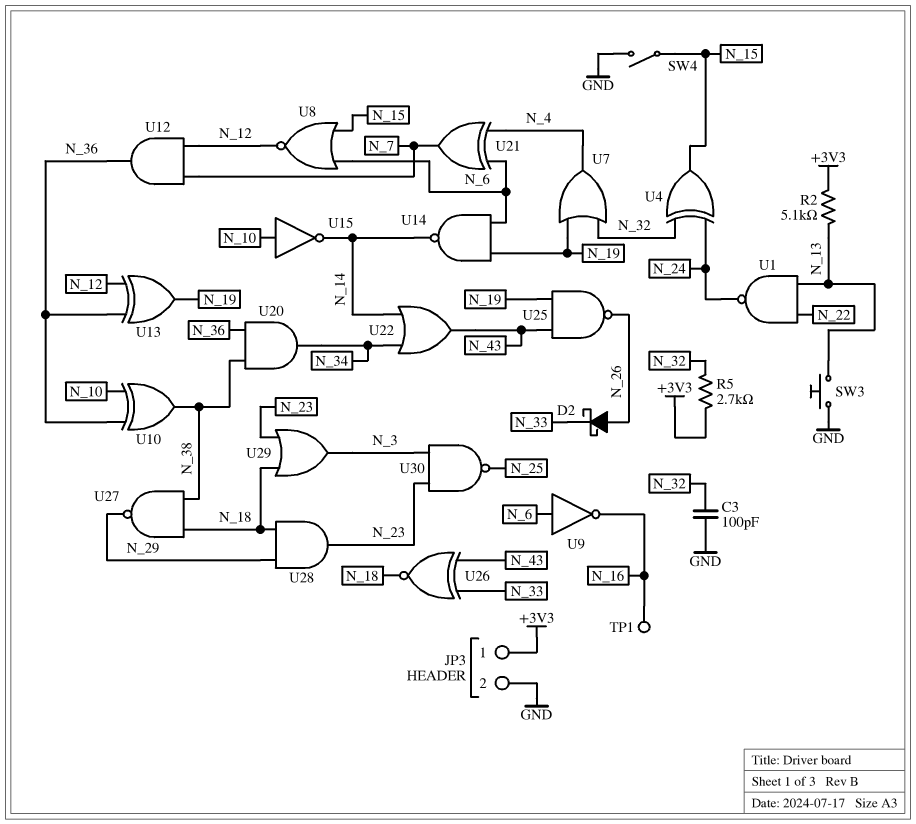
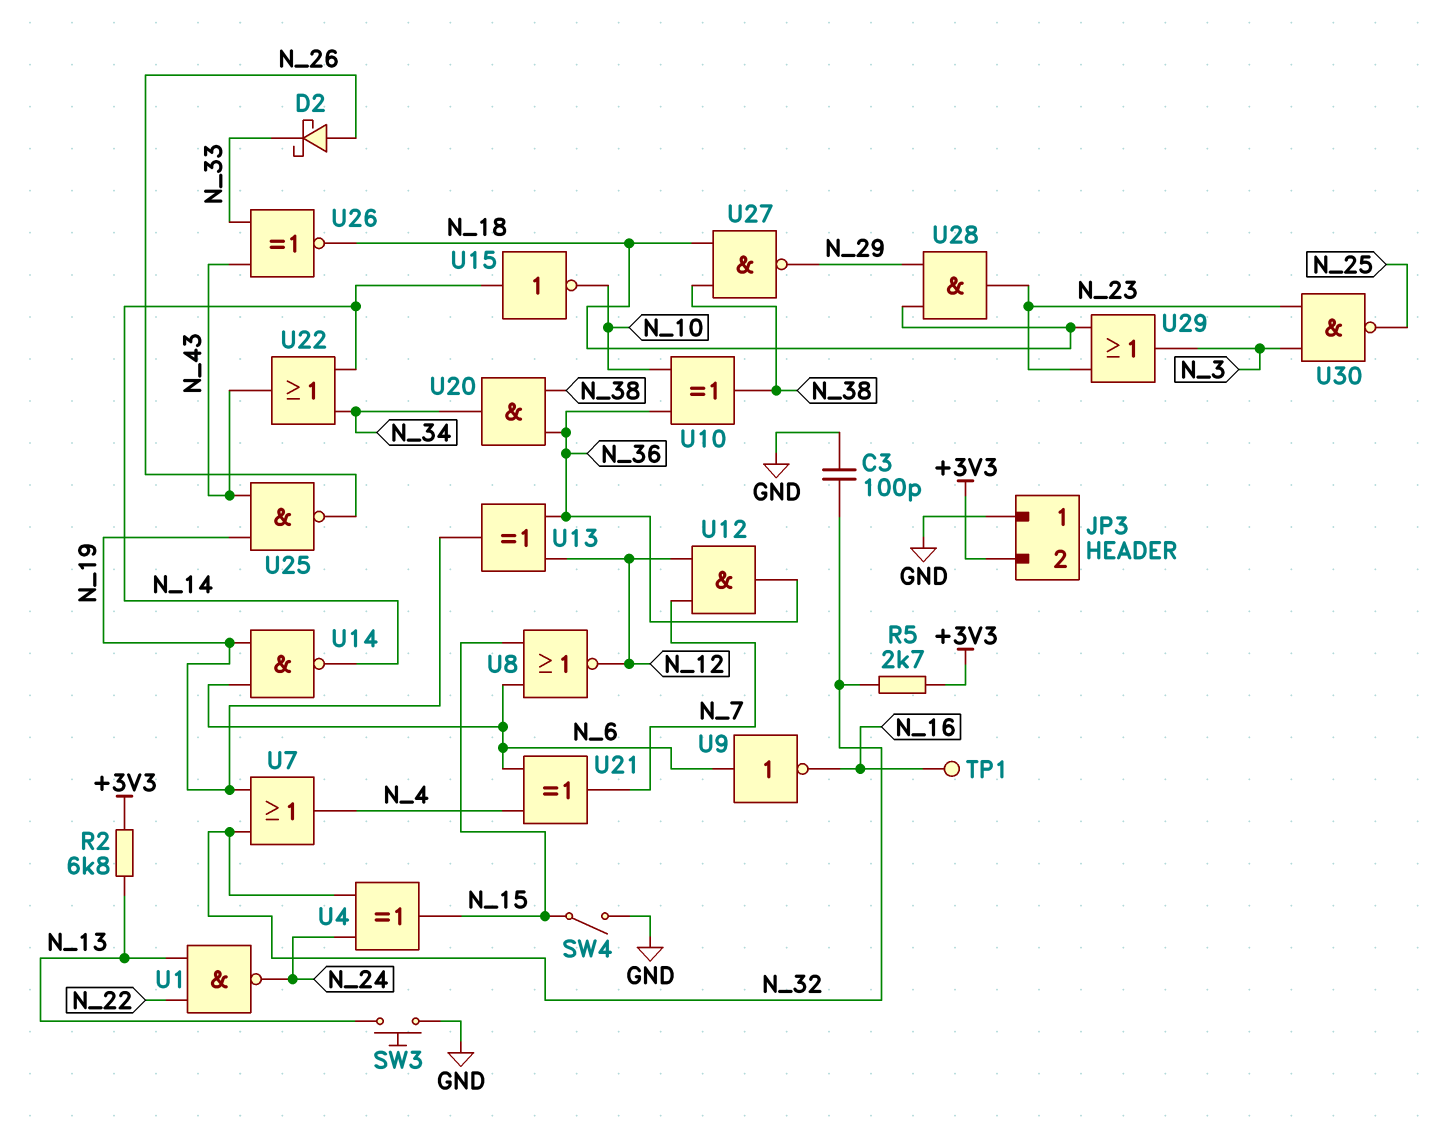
JP3 pin 1: +3V3 -> GND
JP3 pin 2: GND -> +3V3
R2: 5.1k (+3V3, N_13) -> 6.8k (+3V3, N_13)
U15: NOT (in N_10, out N_14) -> NOT (in N_14, out N_10)

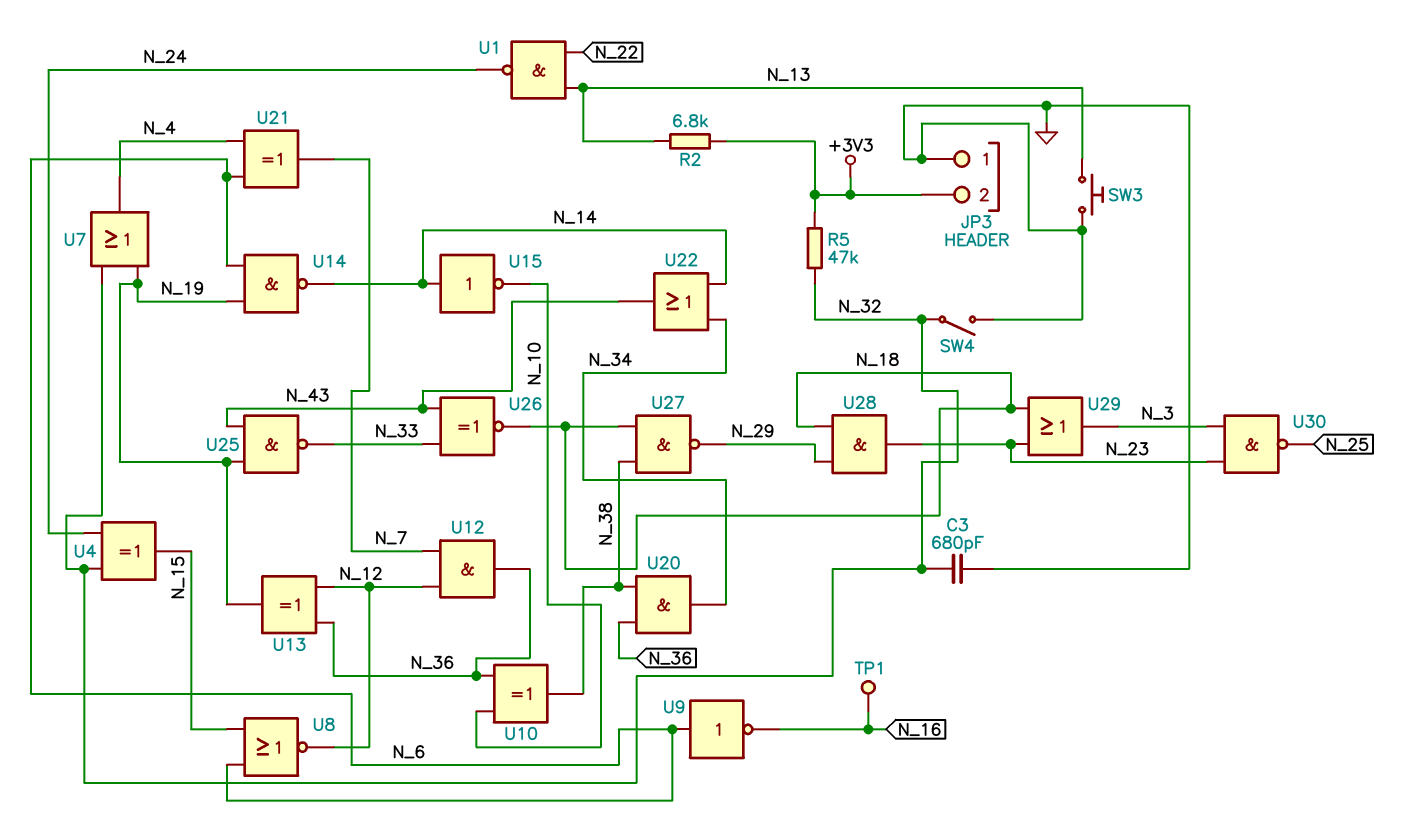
C3: 100pF (GND, N_32) -> 680pF (GND, N_32)
D2: schottky (A N_26, K N_33) -> none
R5: 2.7k (+3V3, N_32) -> 47k (+3V3, N_32)
SW4: switch (GND, N_15) -> switch (GND, N_32)
U25: NAND (in N_19, in N_43, out N_26) -> NAND (in N_19, in N_43, out N_33)

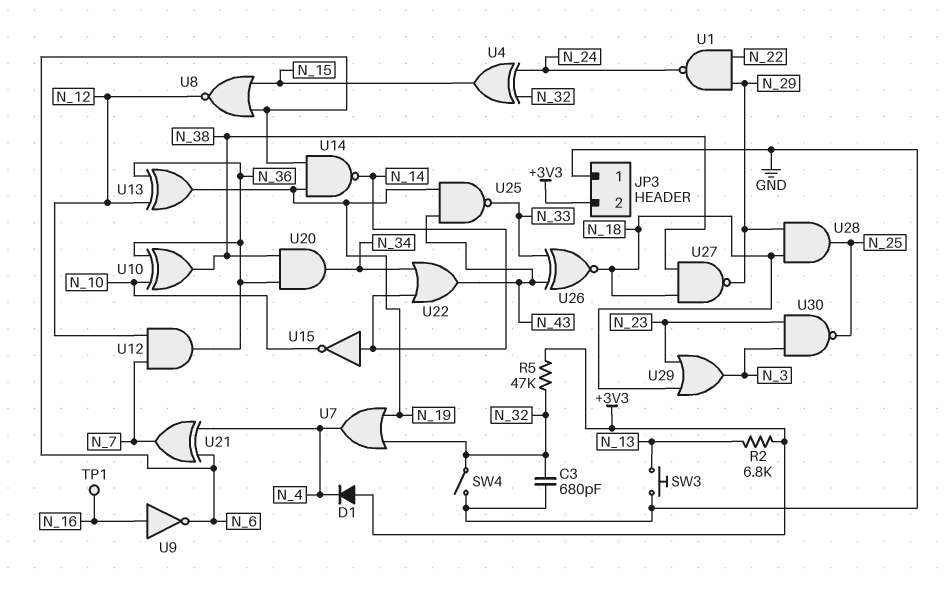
D1: none -> diode (A +3V3, K N_4)
U1: NAND (in N_13, in N_22, out N_24) -> NAND (in N_22, in N_29, out N_24)
U9: NOT (in N_6, out N_16) -> NOT (in N_16, out N_6)
U28: AND (in N_18, in N_29, out N_23) -> AND (in N_18, in N_29, out N_25)

